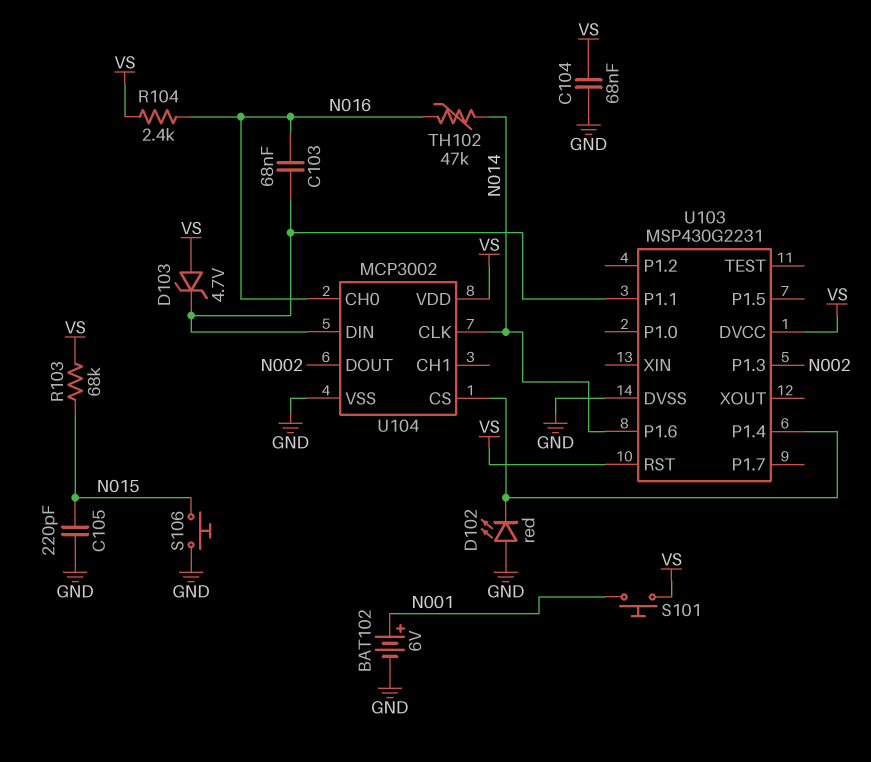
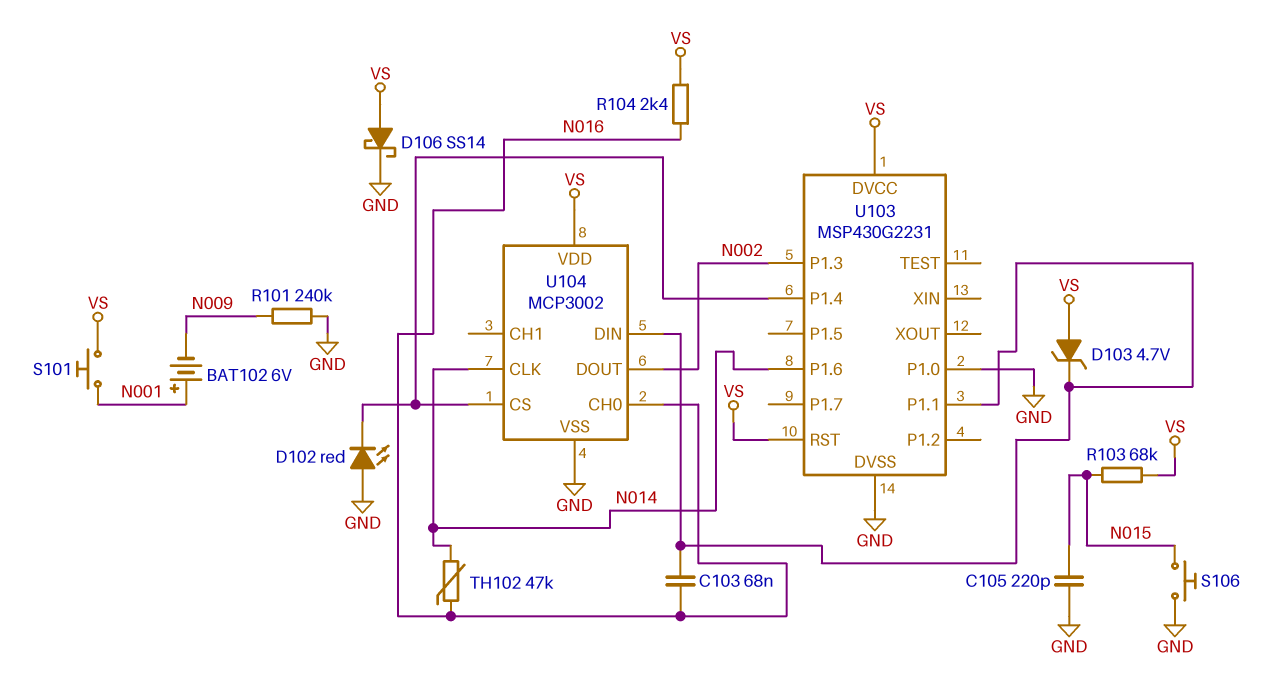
BAT102: 6V (plus N001, minus GND) -> 6V (plus N001, minus N009)
C104: 68nF (GND, VS) -> none
D106: none -> schottky SS14 (A VS, K GND)
R101: none -> 240k (GND, N009)
U103 pin P1.0: none -> GND

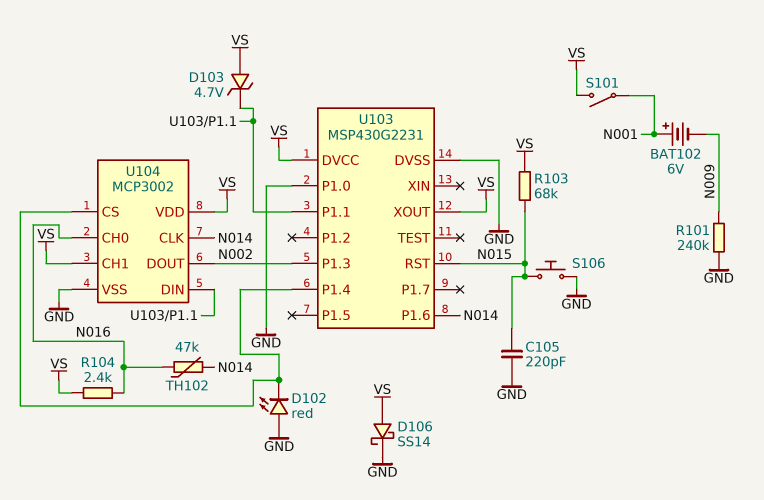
C103: 68nF (N016, U103/P1.1) -> none
S101: button (N001, VS) -> switch (N001, VS)
U103 pin RST: VS -> N015
U103 pin XOUT: none -> VS
U104 pin CH1: none -> VS

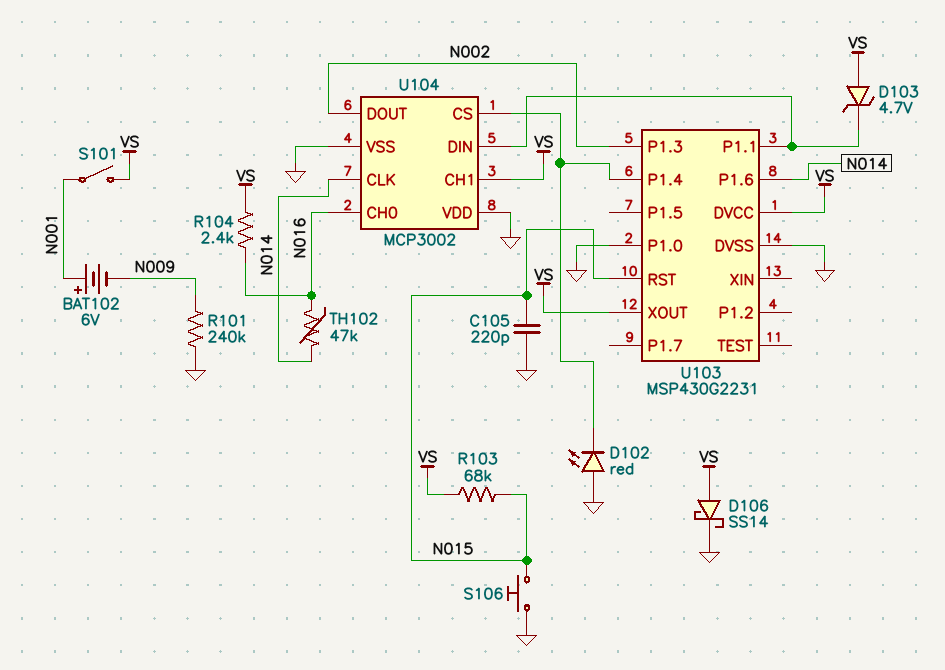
U104 pin VDD: VS -> GND

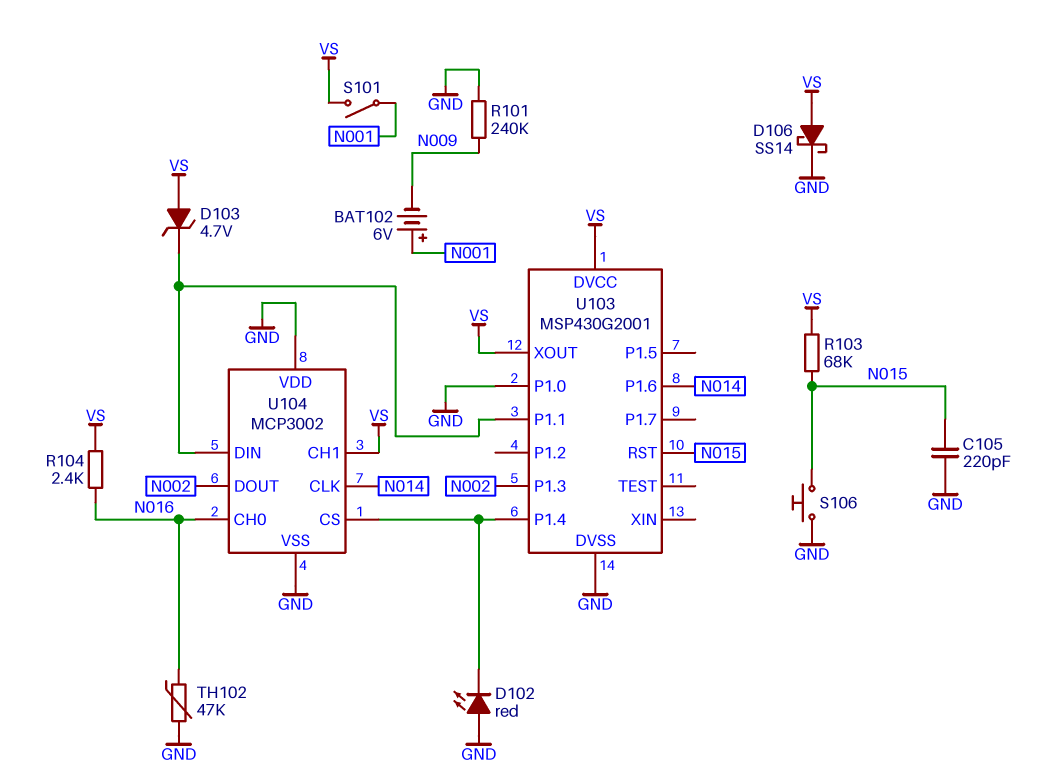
TH102: 47k (N014, N016) -> 47k (GND, N016)
U103: MSP430G2231 -> MSP430G2001

